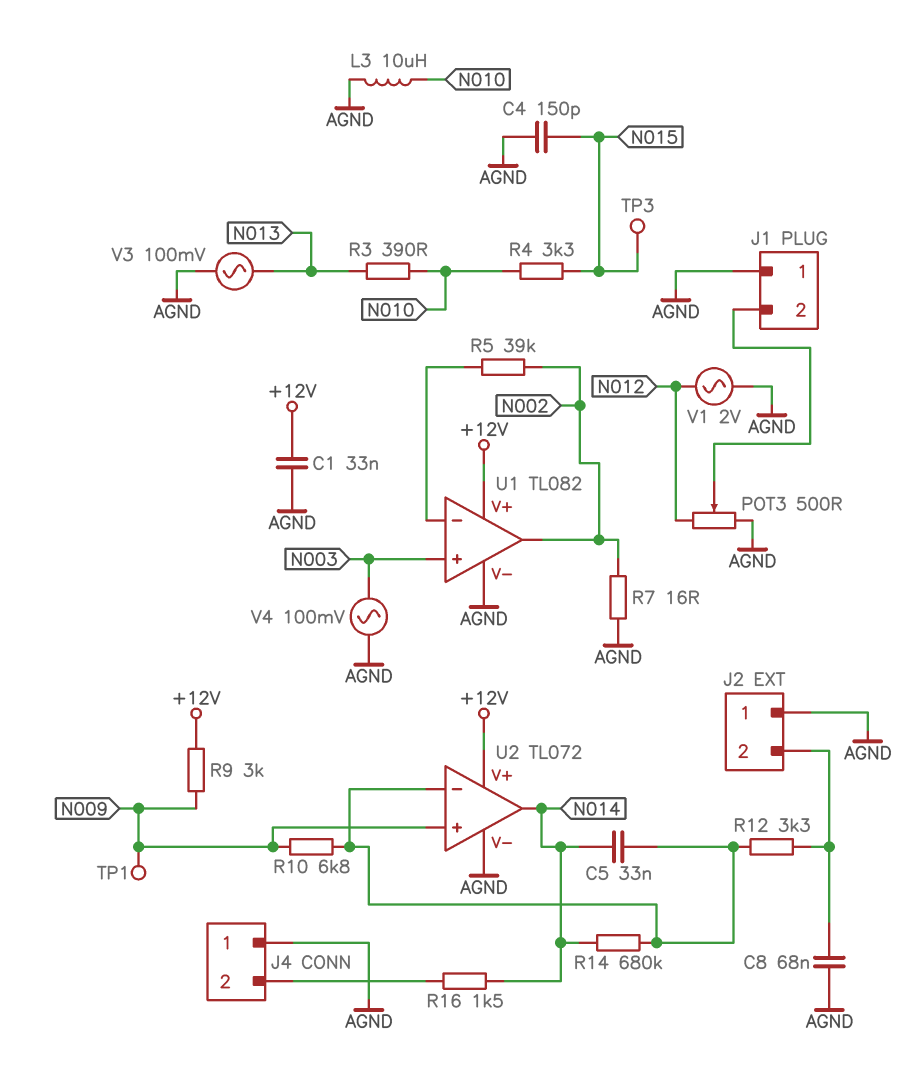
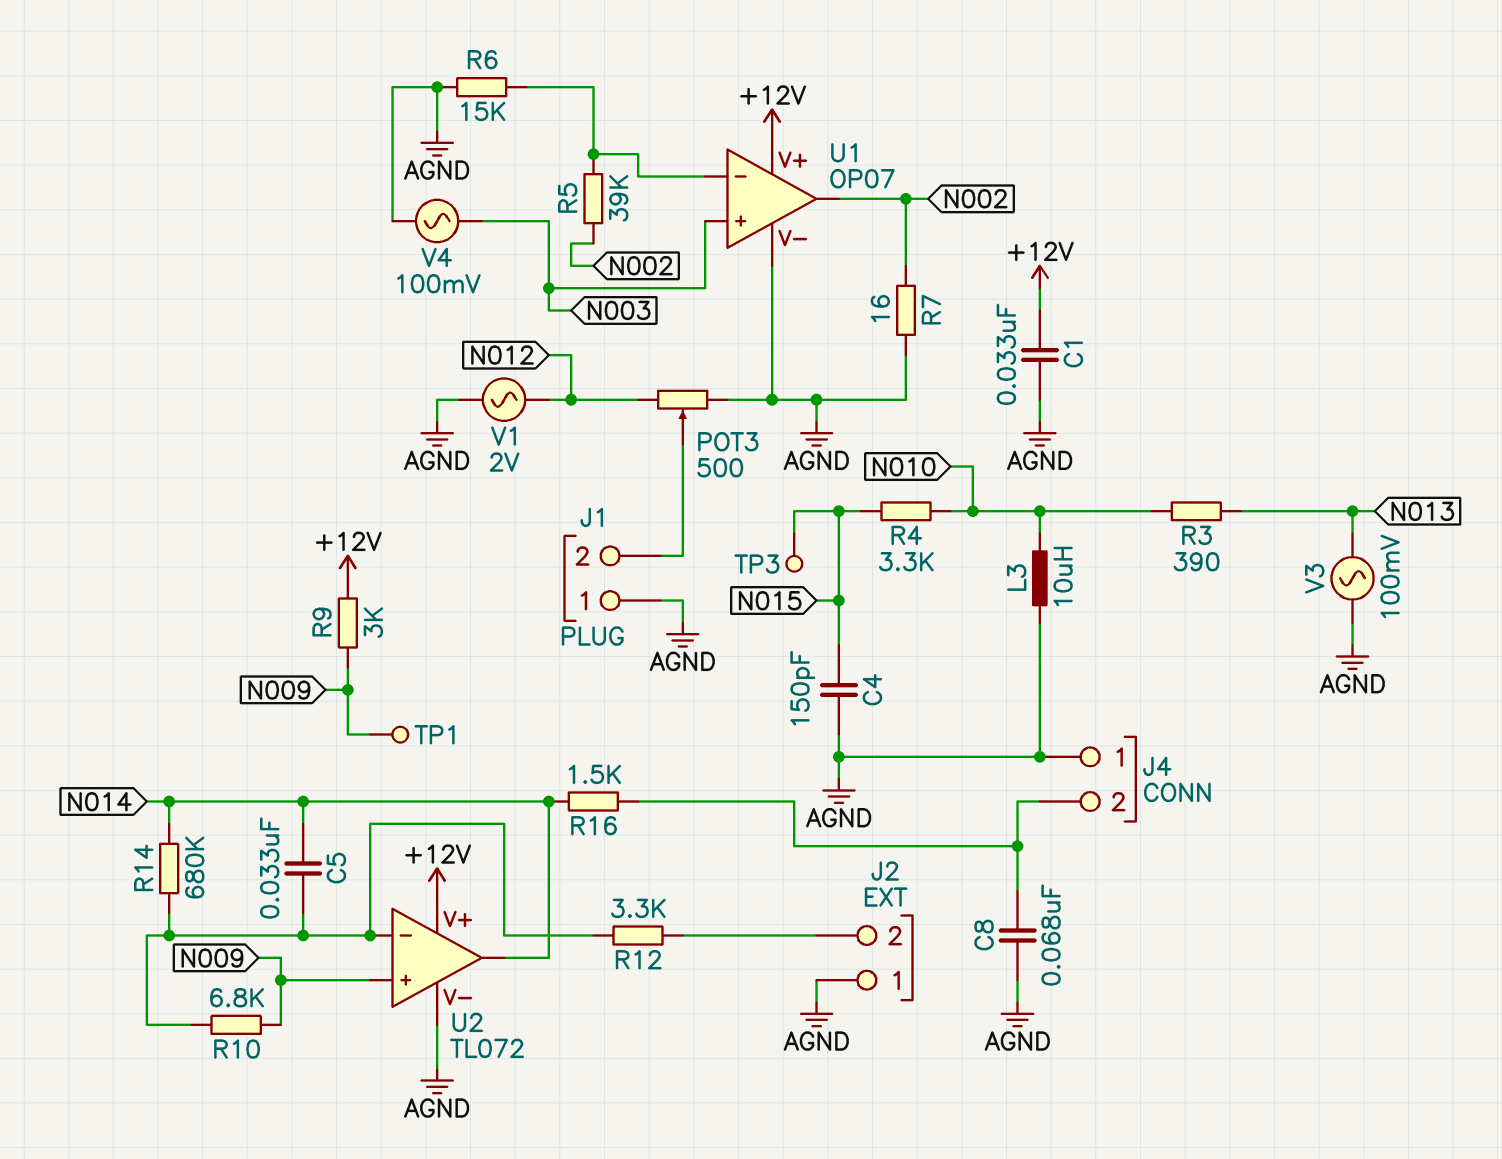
C8: 68nF (AGND, J2/2) -> 68nF (AGND, J4/2)
R6: none -> 15k (AGND, U1/in-)
U1: TL082 -> OP07

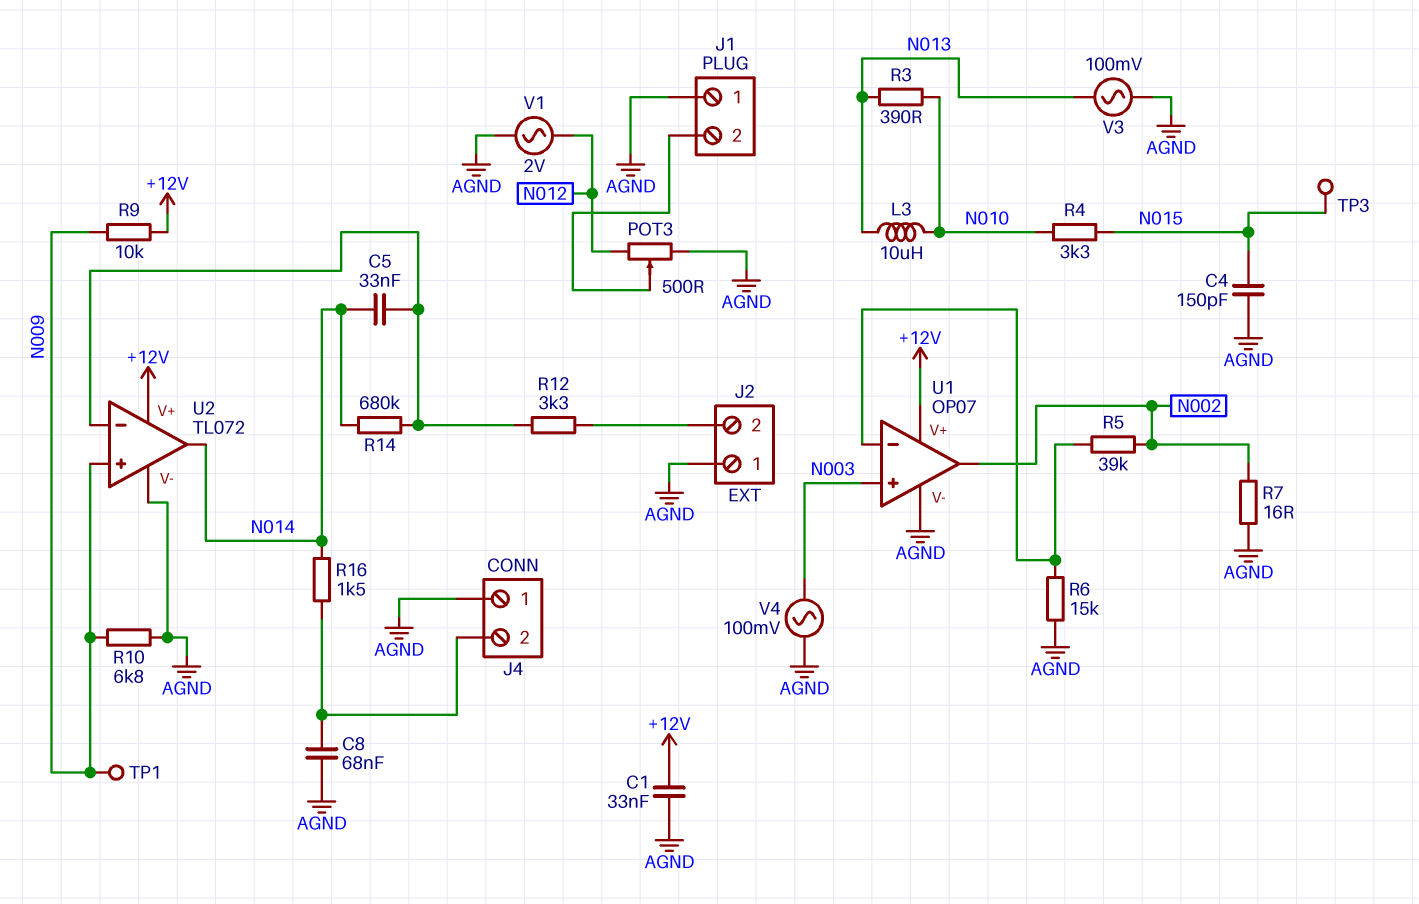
L3: 10uH (AGND, N010) -> 10uH (N010, N013)
R9: 3k (+12V, N009) -> 10k (+12V, N009)
R10: 6.8k (N009, U2/in-) -> 6.8k (AGND, N009)

